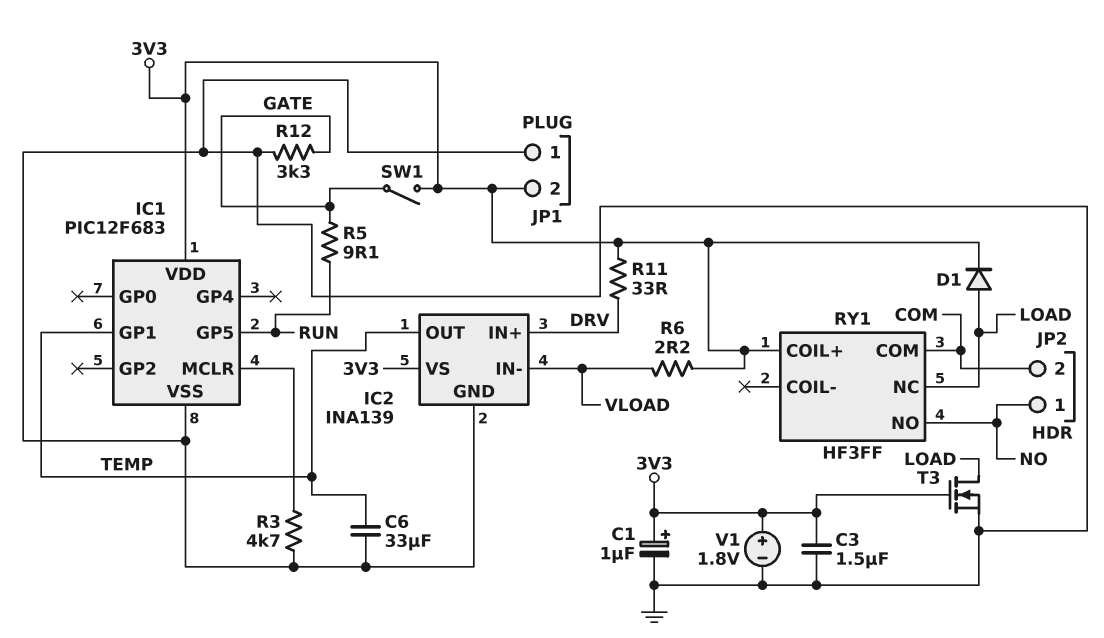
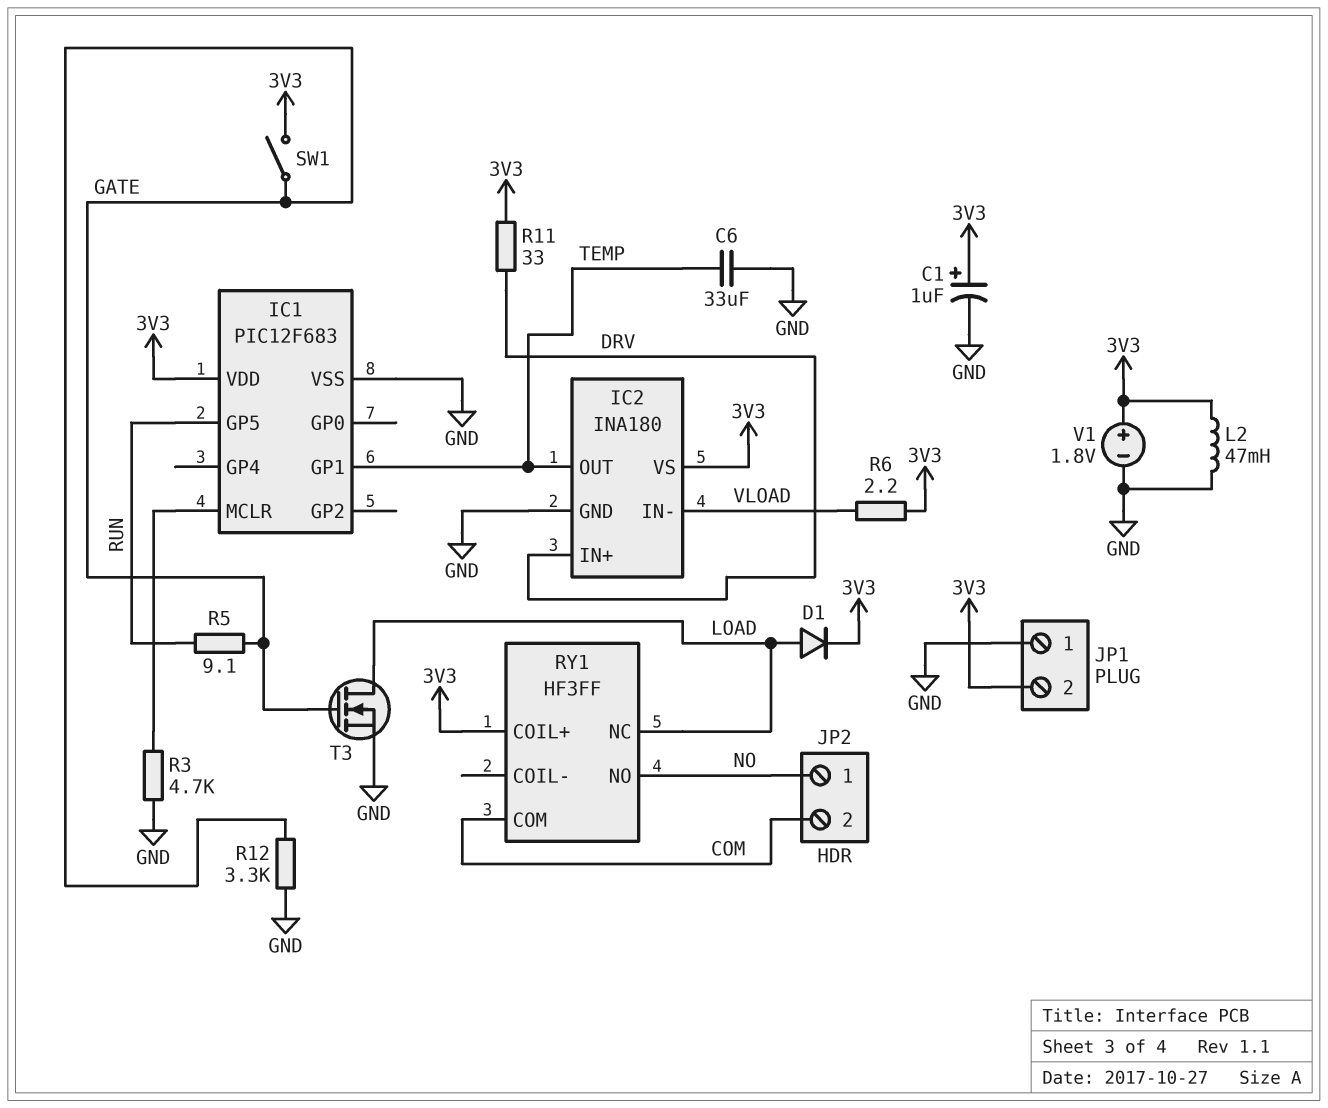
C3: 1.5uF (3V3, GND) -> none
IC2: INA139 -> INA180
L2: none -> 47mH (3V3, GND)
T3: NMOS (G 3V3, D LOAD, S GND) -> NMOS (G GATE, D LOAD, S GND)

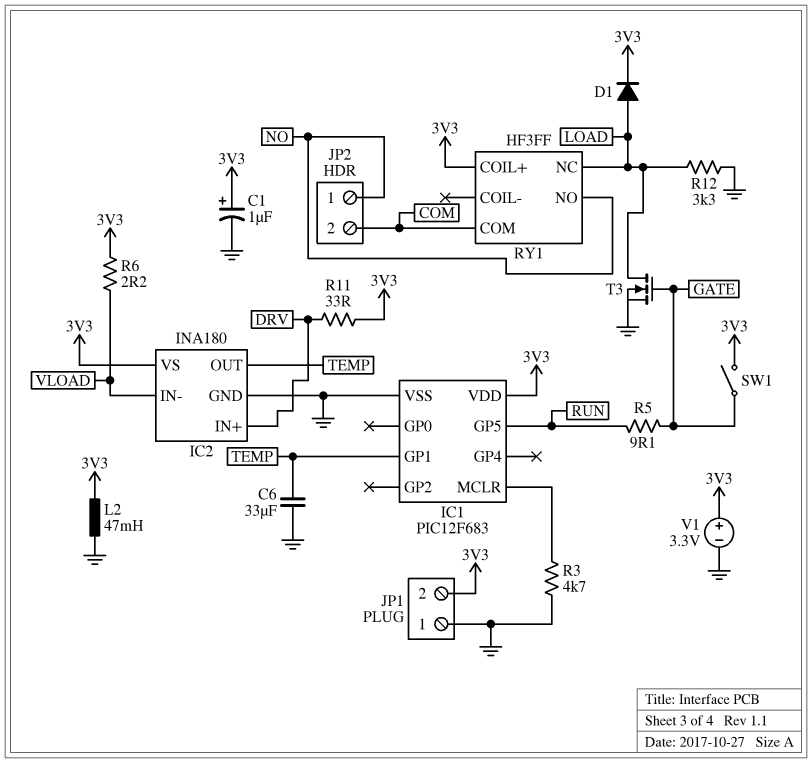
R12: 3.3k (GATE, GND) -> 3.3k (GND, LOAD)
V1: 1.8V (plus 3V3, minus GND) -> 3.3V (plus 3V3, minus GND)

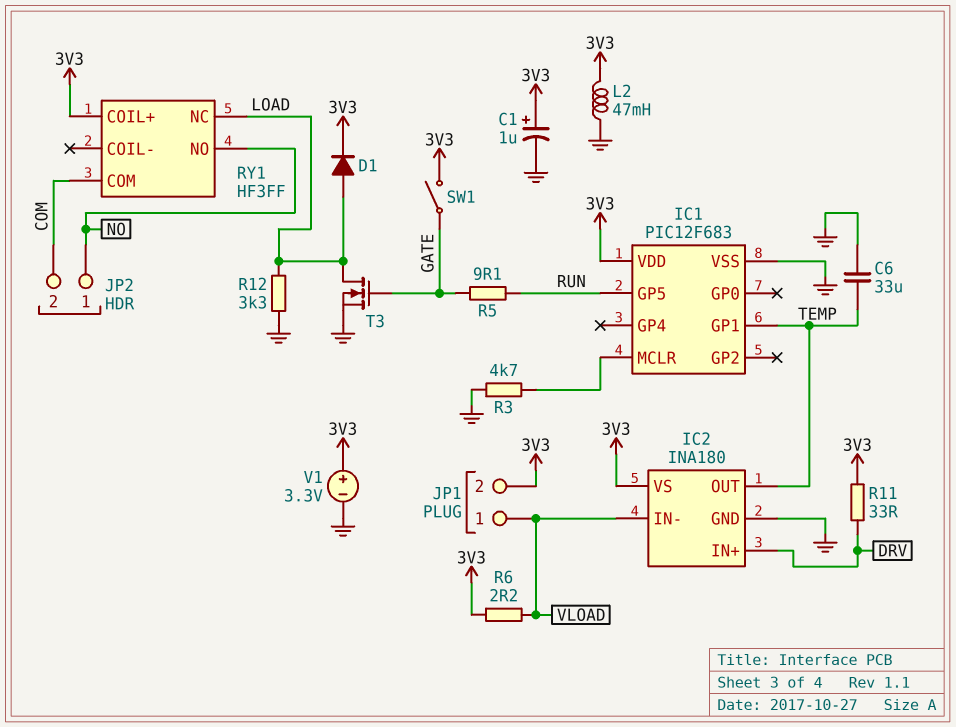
JP1 pin 1: GND -> VLOAD

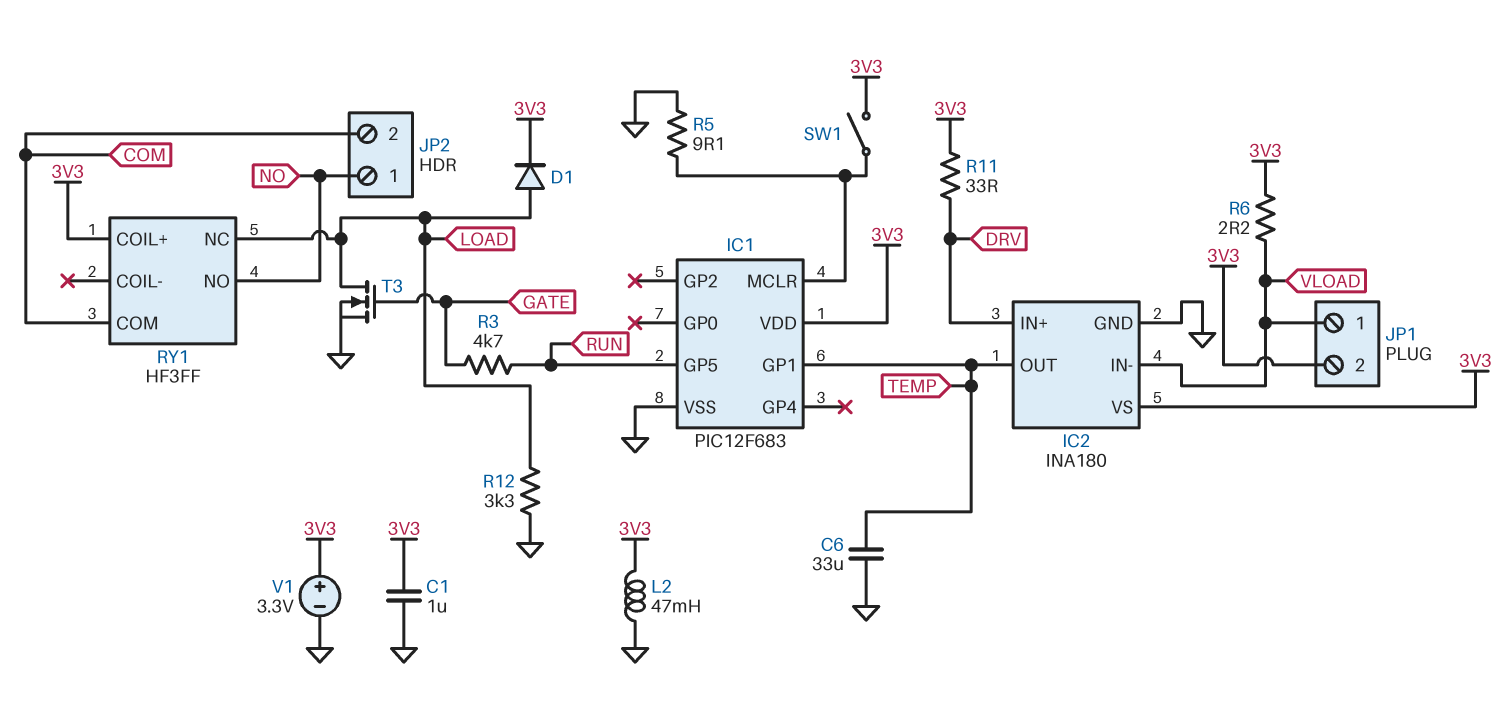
C1: 1uF (plus 3V3, minus GND) -> 1uF (3V3, GND)
R3: 4.7k (GND, IC1/MCLR) -> 4.7k (GATE, RUN)
R5: 9.1 (GATE, RUN) -> 9.1 (GND, IC1/MCLR)
SW1: switch (3V3, GATE) -> switch (3V3, IC1/MCLR)

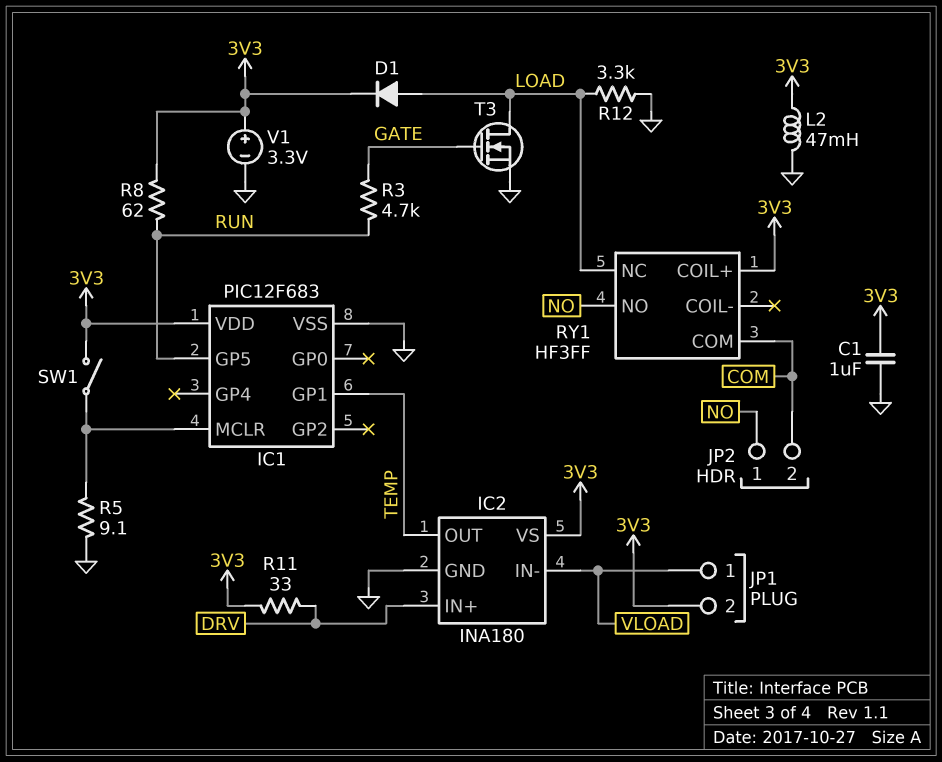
C6: 33uF (GND, TEMP) -> none
R6: 2.2 (3V3, VLOAD) -> none
R8: none -> 62 (3V3, RUN)

